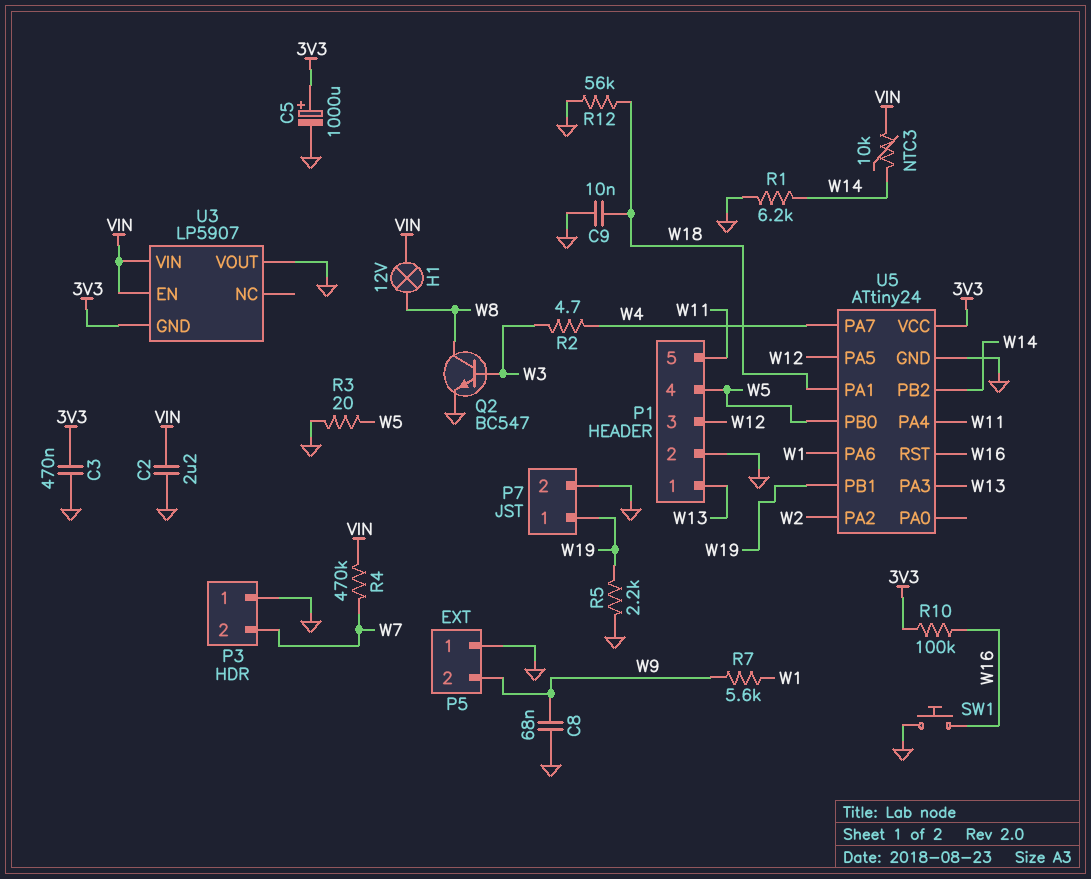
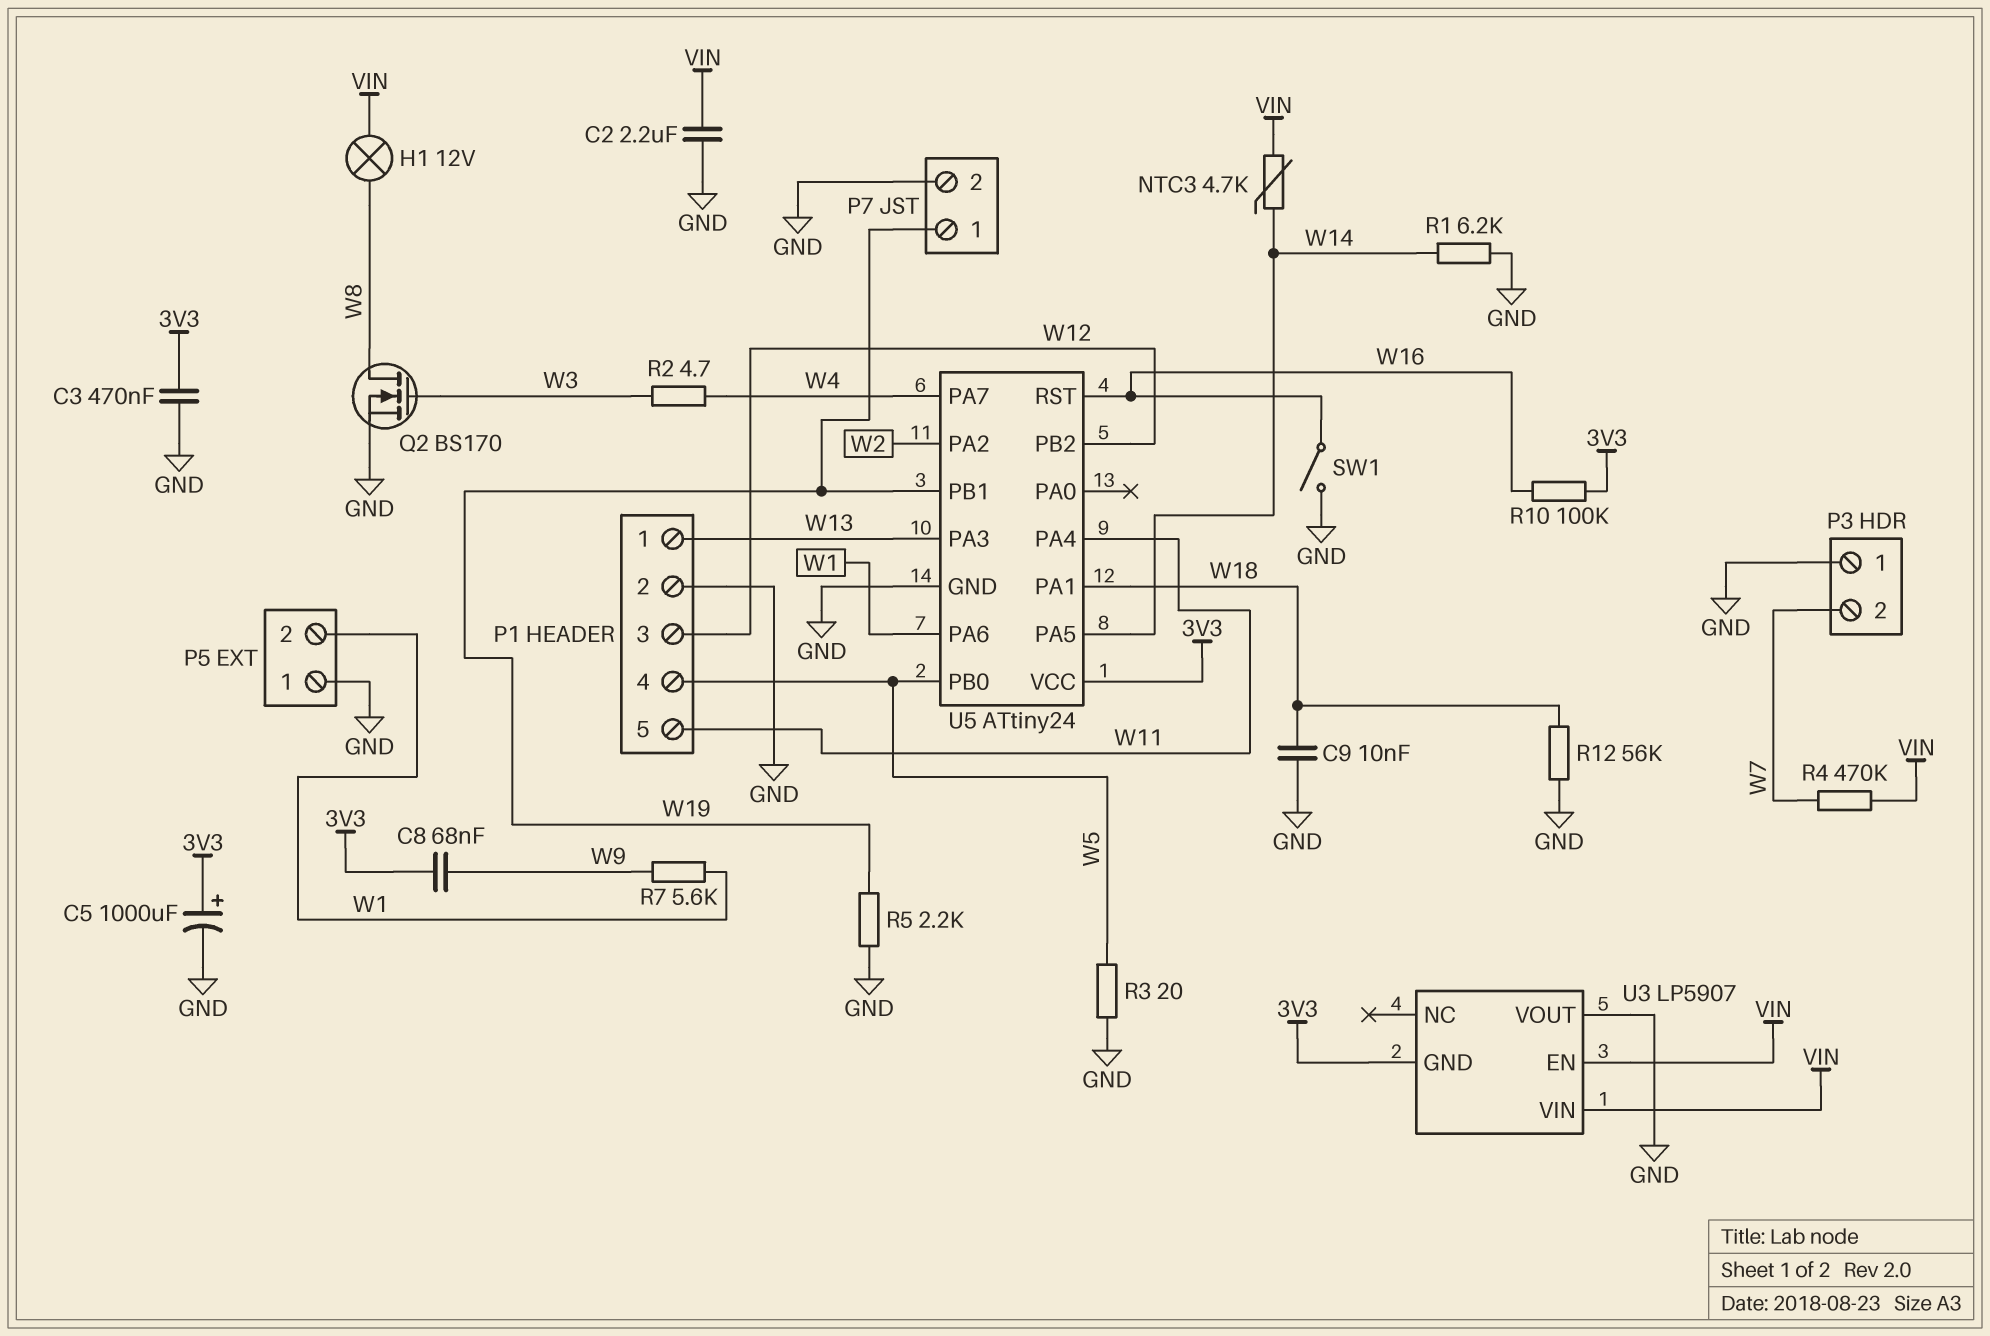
C8: 68nF (GND, W9) -> 68nF (3V3, W9)
NTC3: 10k (VIN, W14) -> 4.7k (VIN, W14)
P5 pin 2: W9 -> W1
Q2: NPN BC547 (B W3, C W8, E GND) -> NMOS BS170 (G W3, D W8, S GND)
SW1: button (GND, W16) -> switch (GND, W16)
U5 pin PA5: W12 -> W14
U5 pin PB2: W14 -> W12

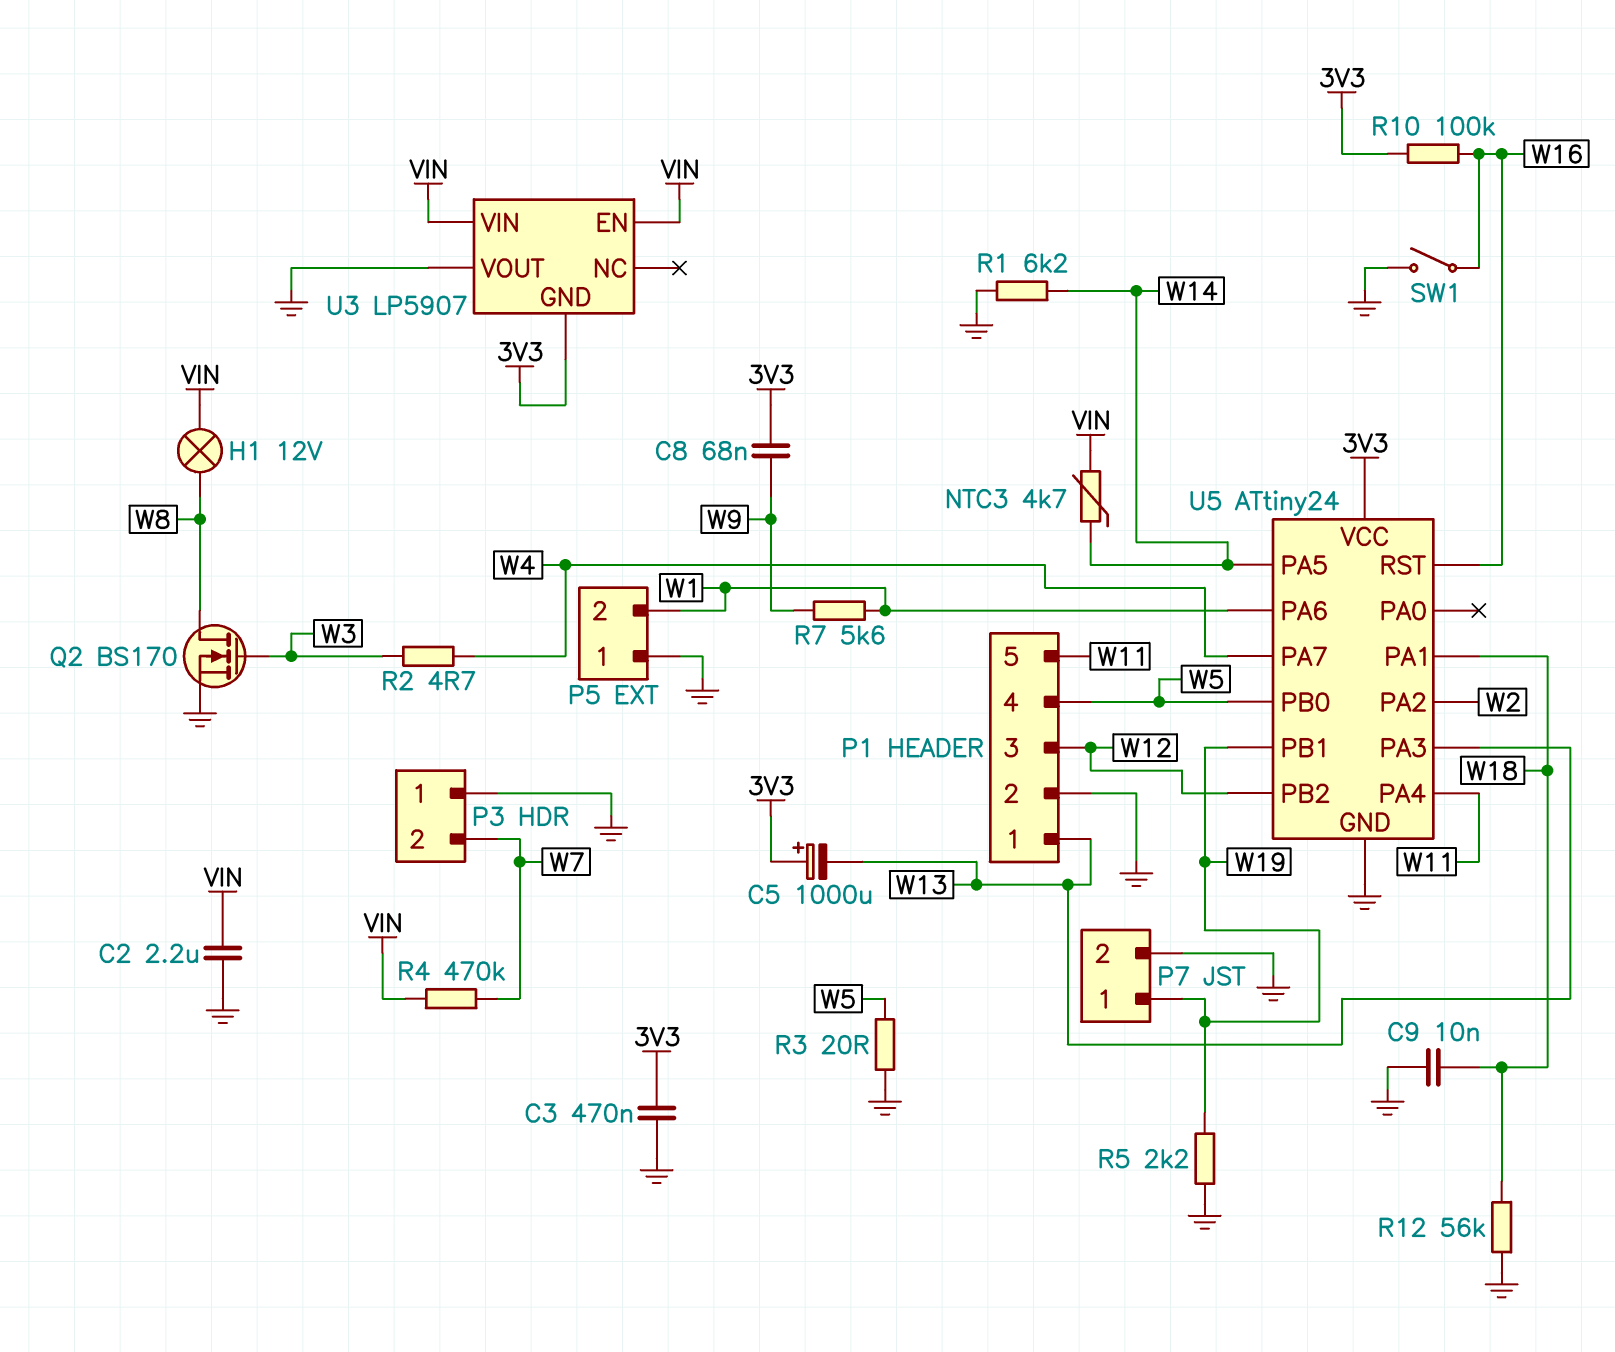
C5: 1000uF (plus 3V3, minus GND) -> 1000uF (plus 3V3, minus W13)

